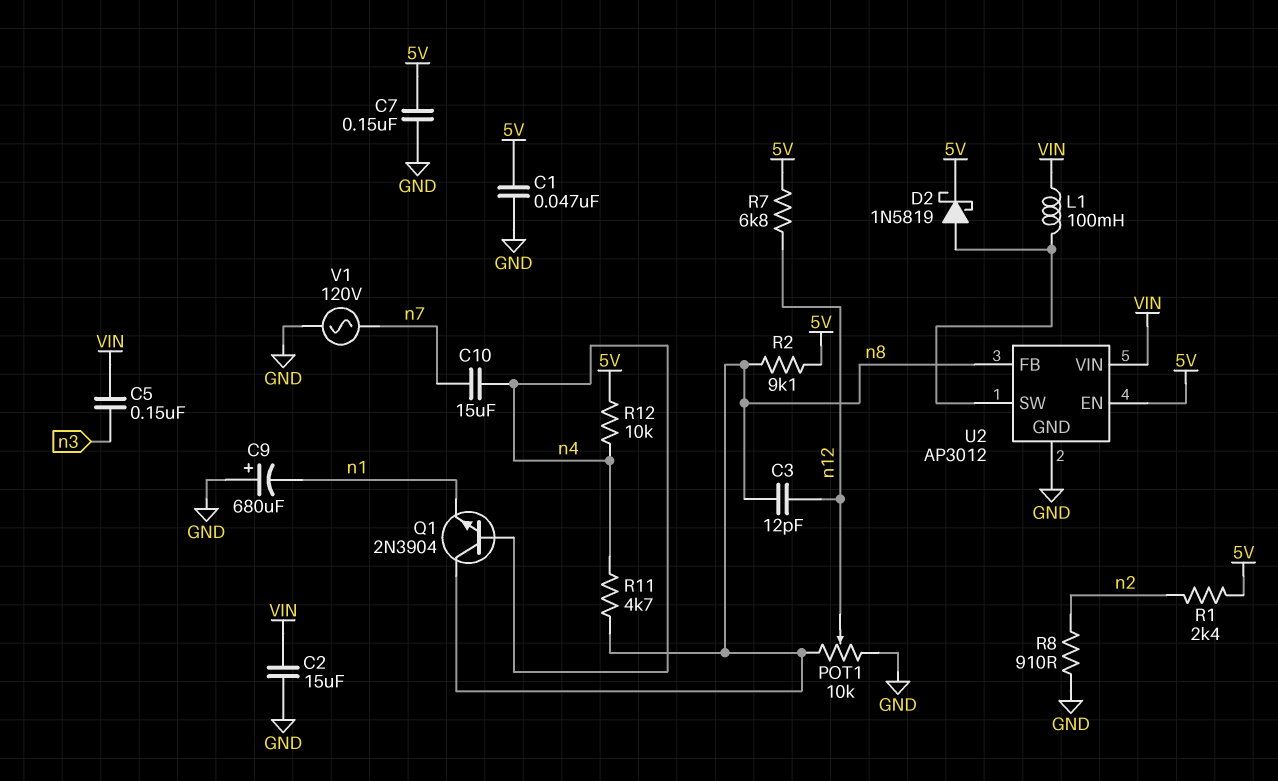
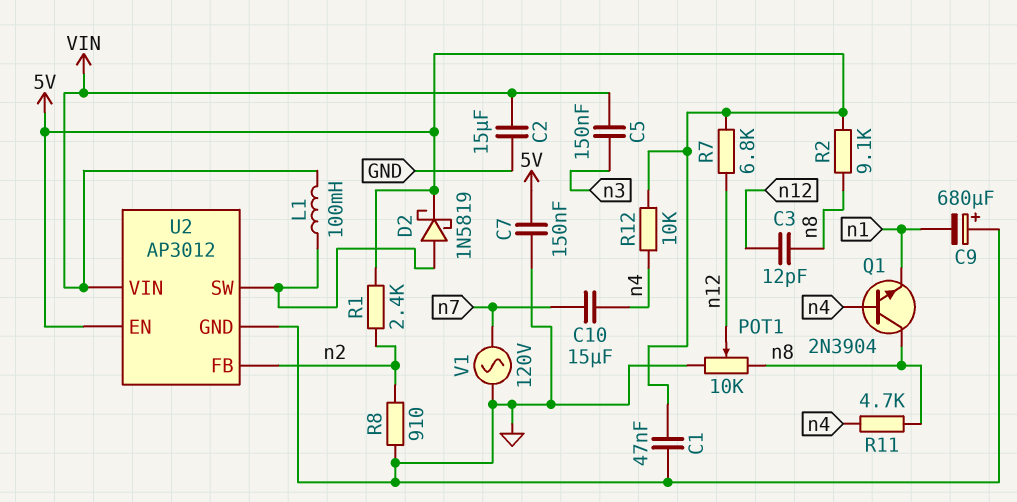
U2 pin FB: n8 -> n2

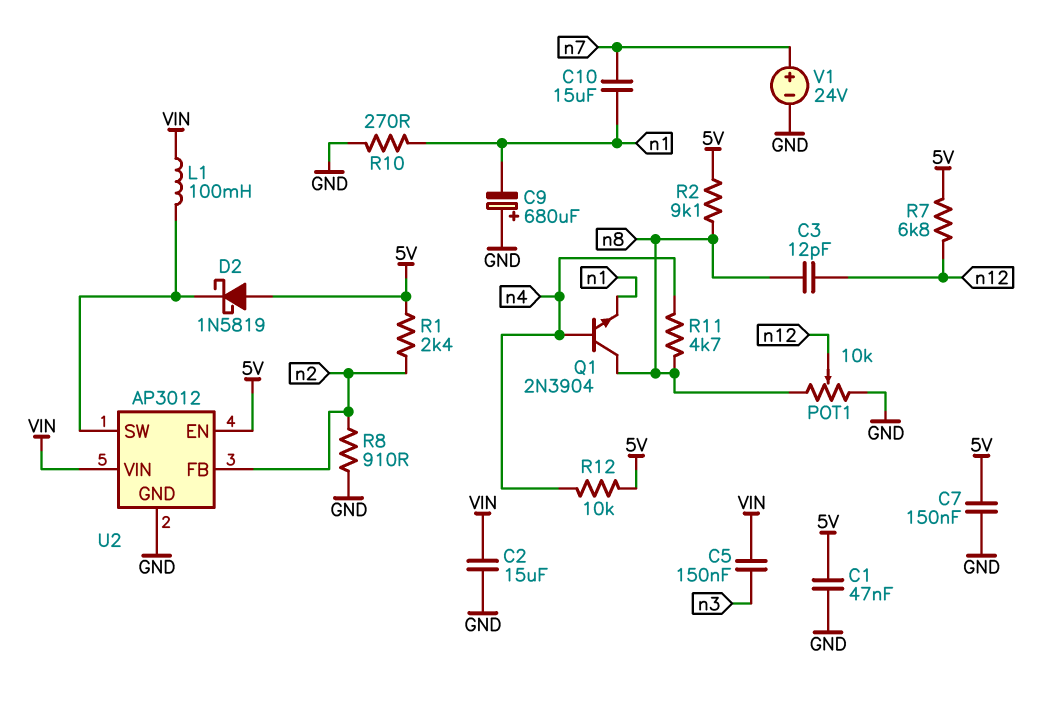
C10: 15uF (n4, n7) -> 15uF (n1, n7)
D2: schottky 1N5819 (A U2/SW, K 5V) -> schottky 1N5819 (A 5V, K U2/SW)
R10: none -> 270 (GND, n1)
V1: AC 120V (GND, n7) -> 24V (plus n7, minus GND)

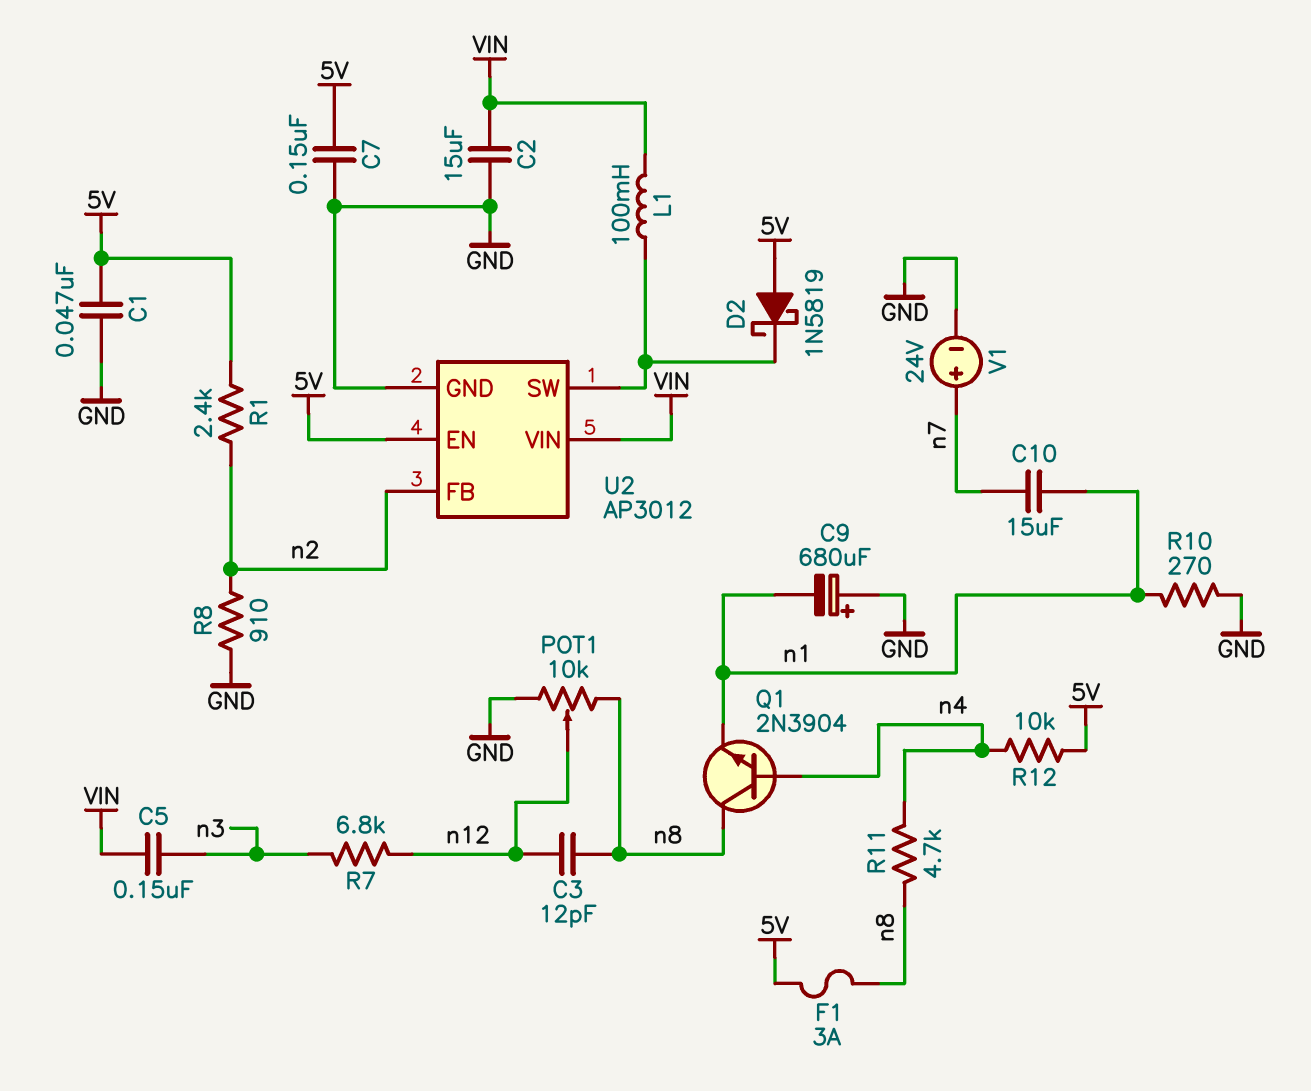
F1: none -> 3A (5V, n8)
R2: 9.1k (5V, n8) -> none
R7: 6.8k (5V, n12) -> 6.8k (n3, n12)

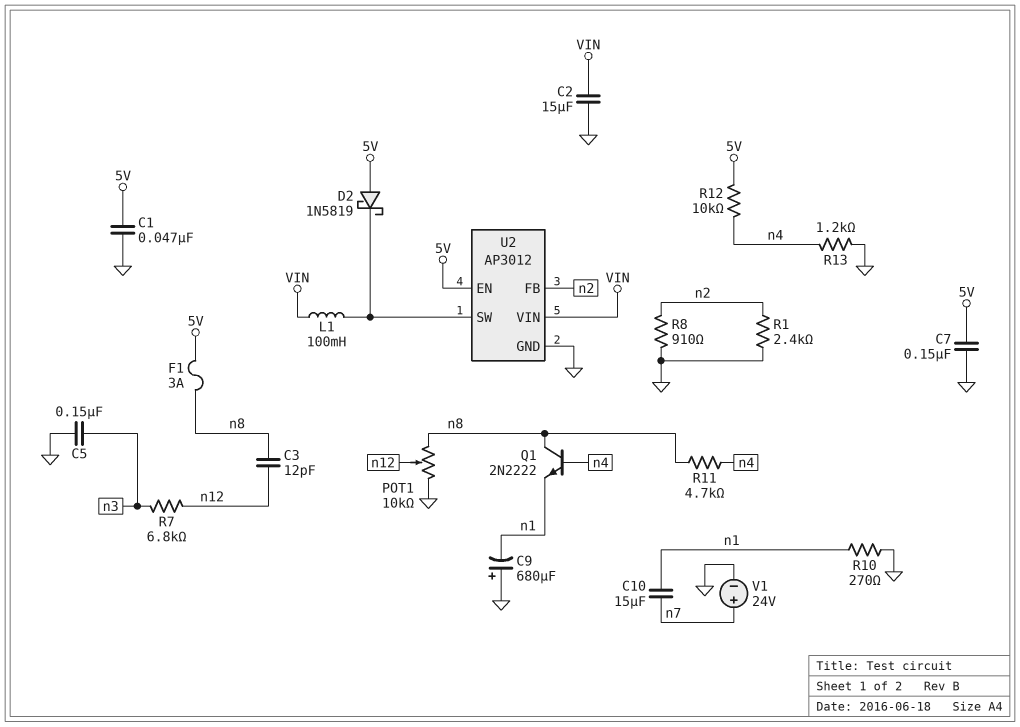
C5: 150nF (VIN, n3) -> 150nF (GND, n3)
Q1: NPN 2N3904 (B n4, C n8, E n1) -> NPN 2N2222 (B n4, C n8, E n1)
R1: 2.4k (5V, n2) -> 2.4k (GND, n2)
R13: none -> 1.2k (GND, n4)

